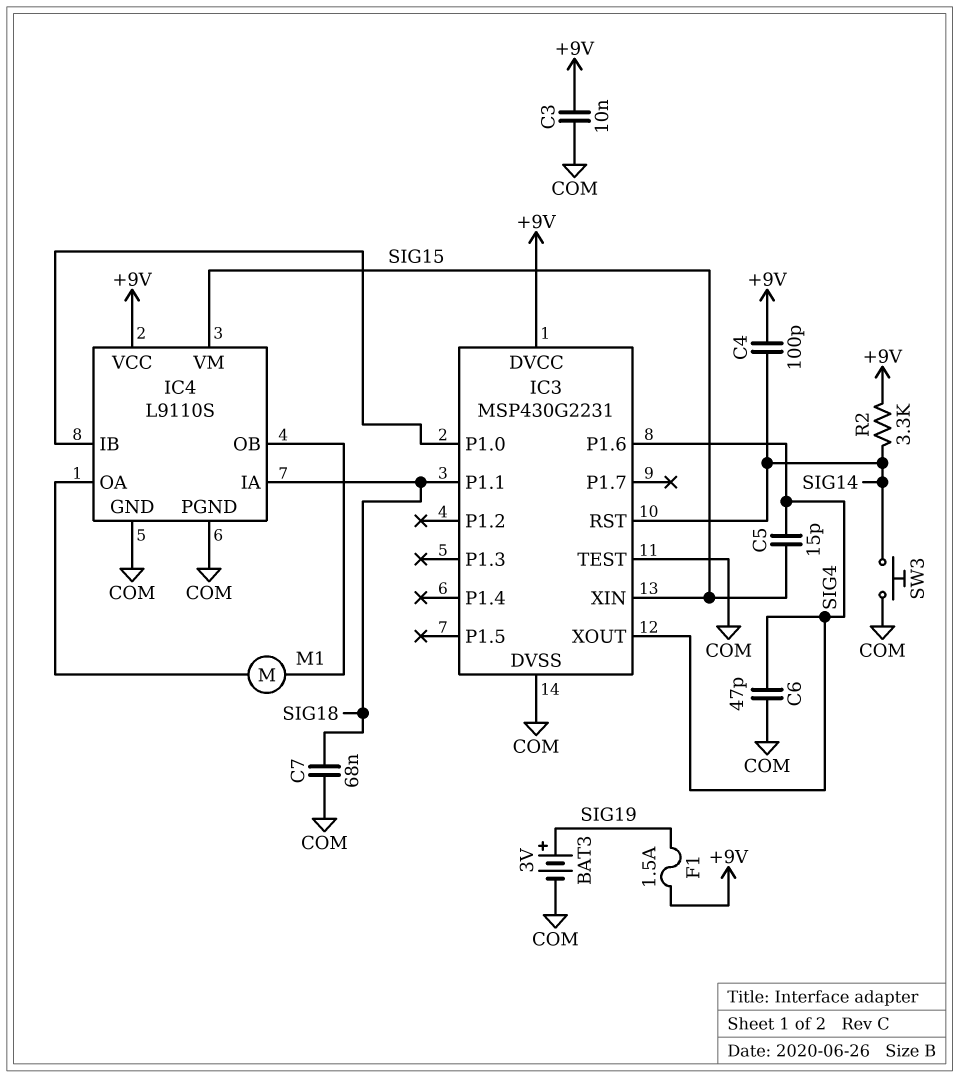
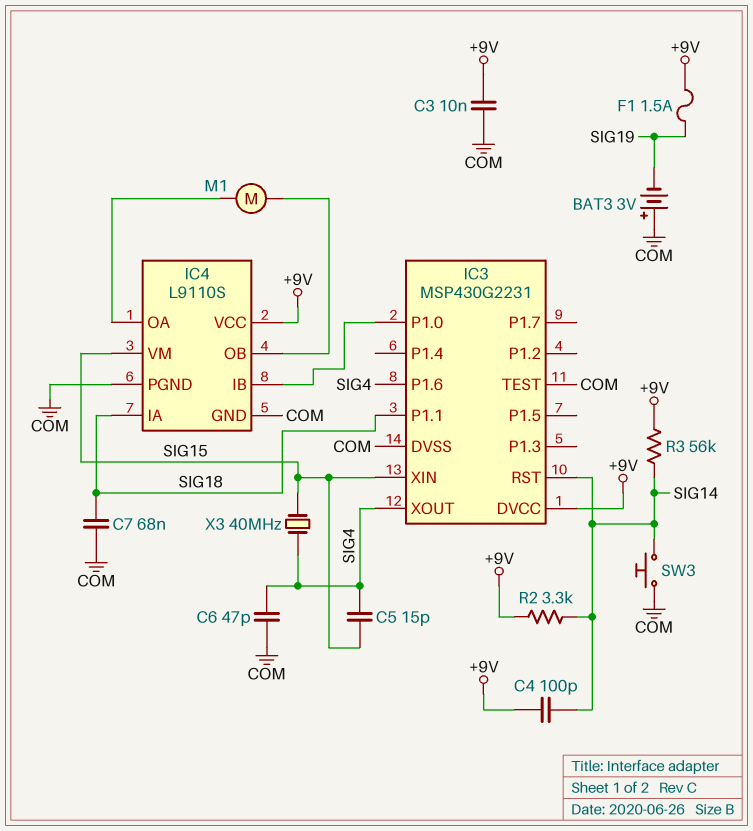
BAT3: 3V (plus SIG19, minus COM) -> 3V (plus COM, minus SIG19)
R3: none -> 56k (+9V, SIG14)
X3: none -> 40MHz (SIG4, SIG15)

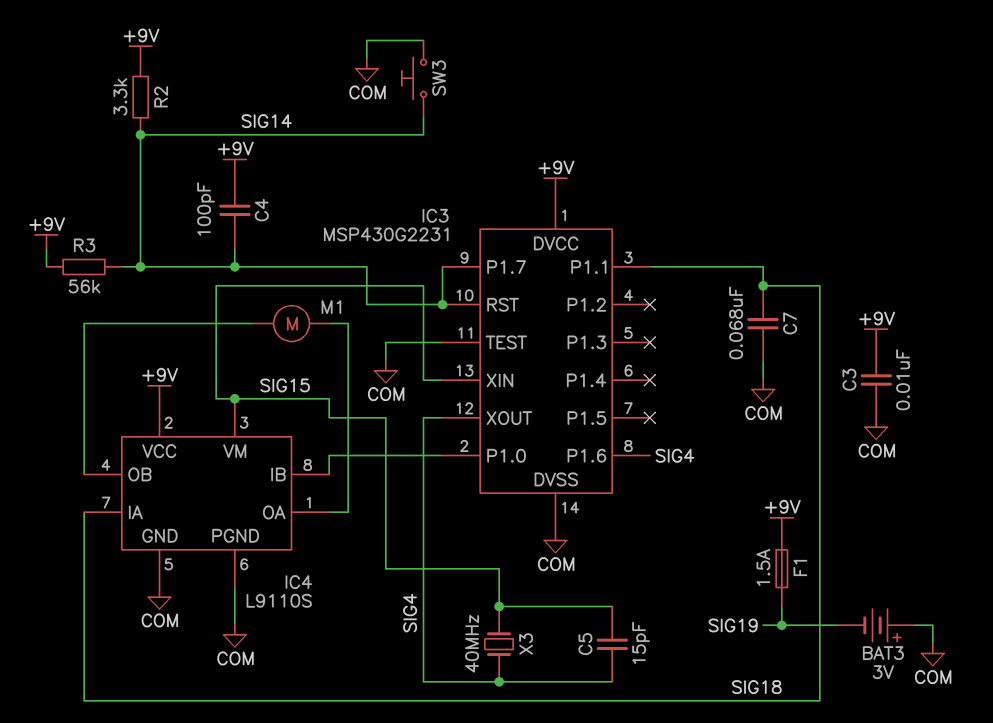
C6: 47pF (COM, SIG4) -> none
IC3 pin P1.7: none -> SIG14

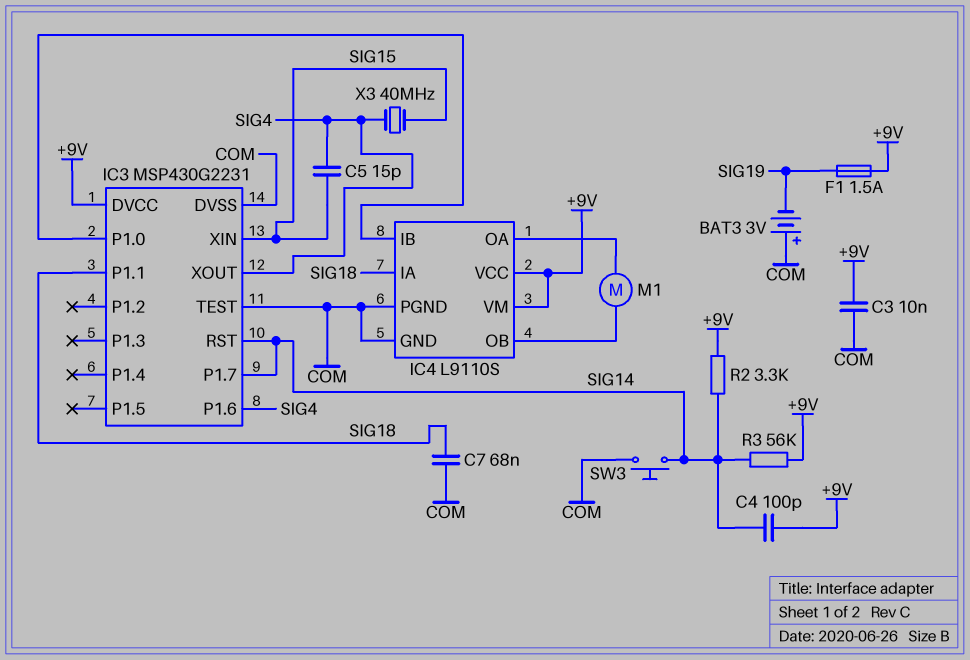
IC4 pin VM: SIG15 -> +9V

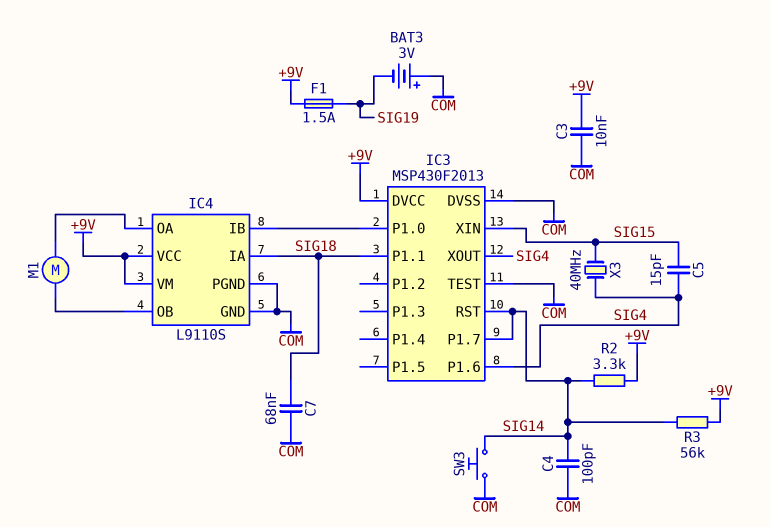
C4: 100pF (+9V, SIG14) -> 100pF (COM, SIG14)
IC3: MSP430G2231 -> MSP430F2013

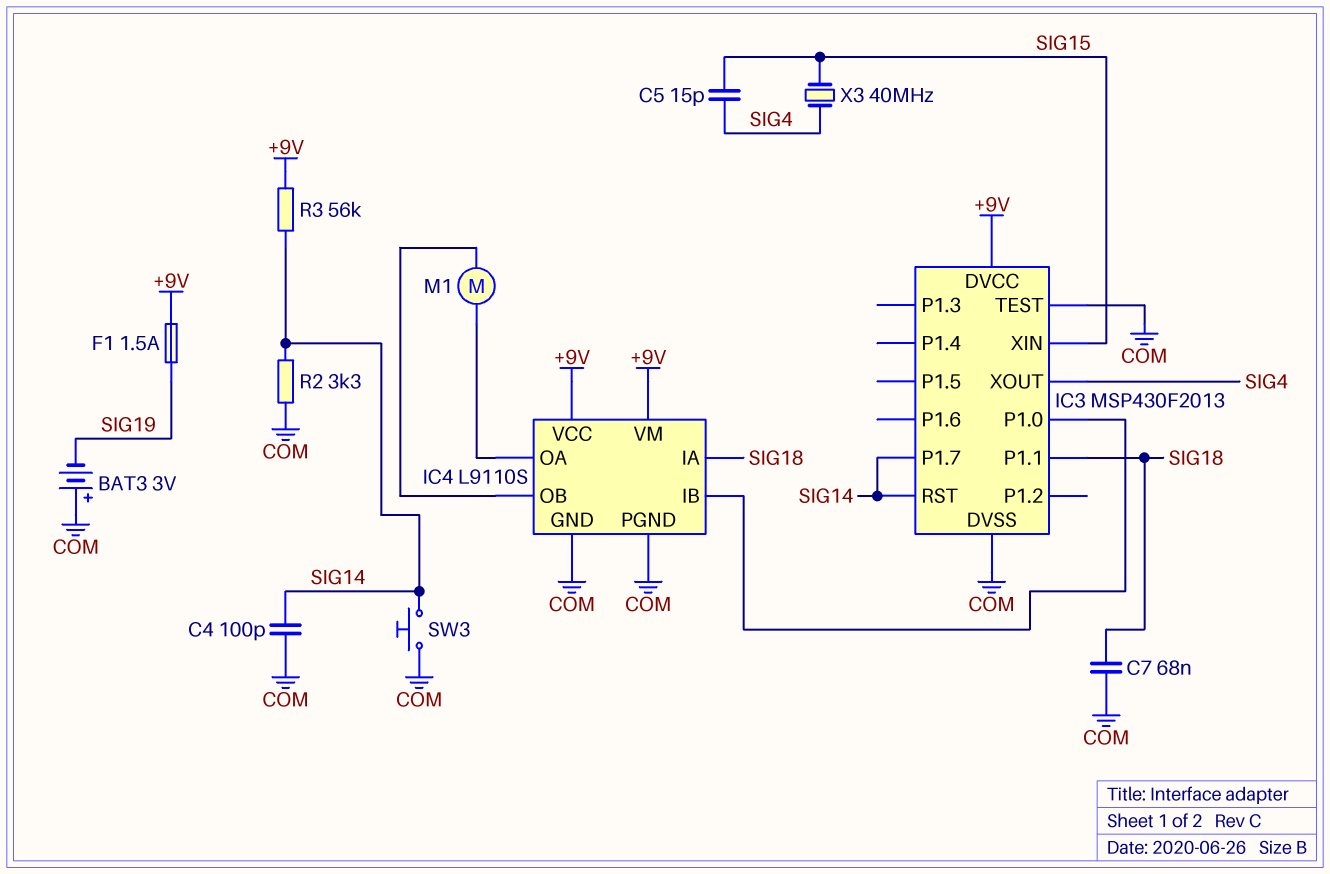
C3: 10nF (+9V, COM) -> none
IC3 pin P1.6: SIG4 -> none
R2: 3.3k (+9V, SIG14) -> 3.3k (COM, SIG14)

